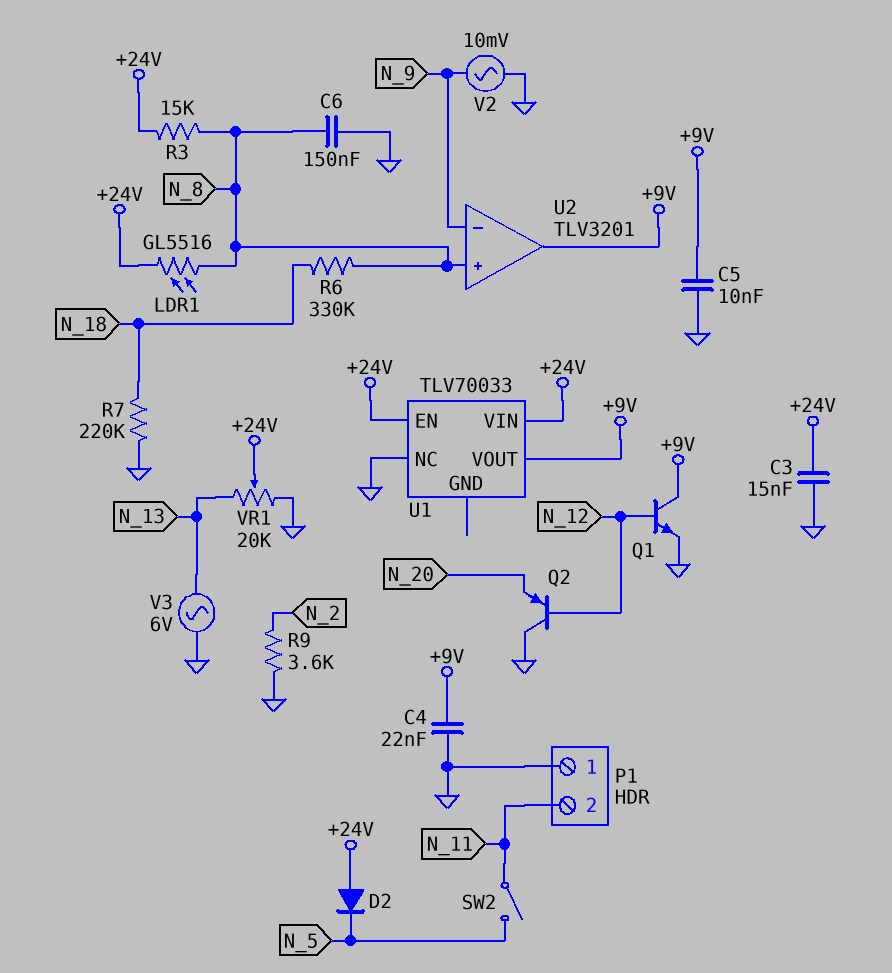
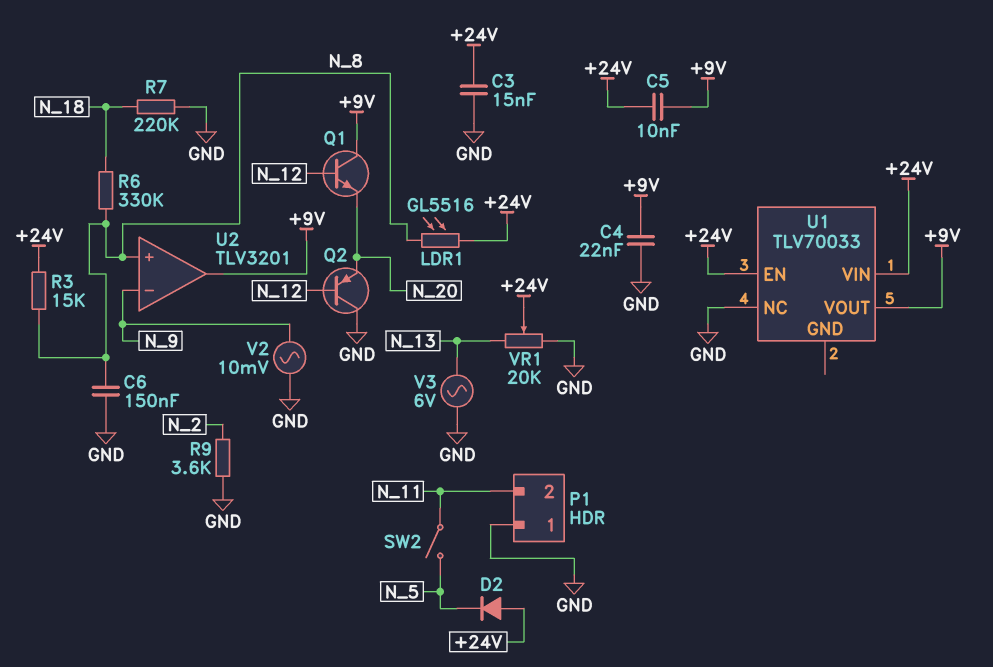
C5: 10nF (+9V, GND) -> 10nF (+9V, +24V)
Q1: NPN (B N_12, C +9V, E GND) -> NPN (B N_12, C +9V, E N_20)

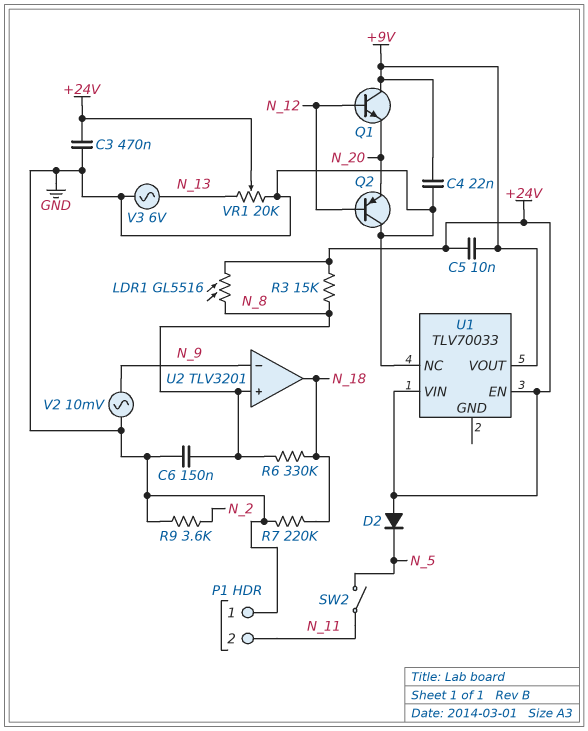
C3: 15nF (+24V, GND) -> 470nF (+24V, GND)
U2 pin out: +9V -> N_18

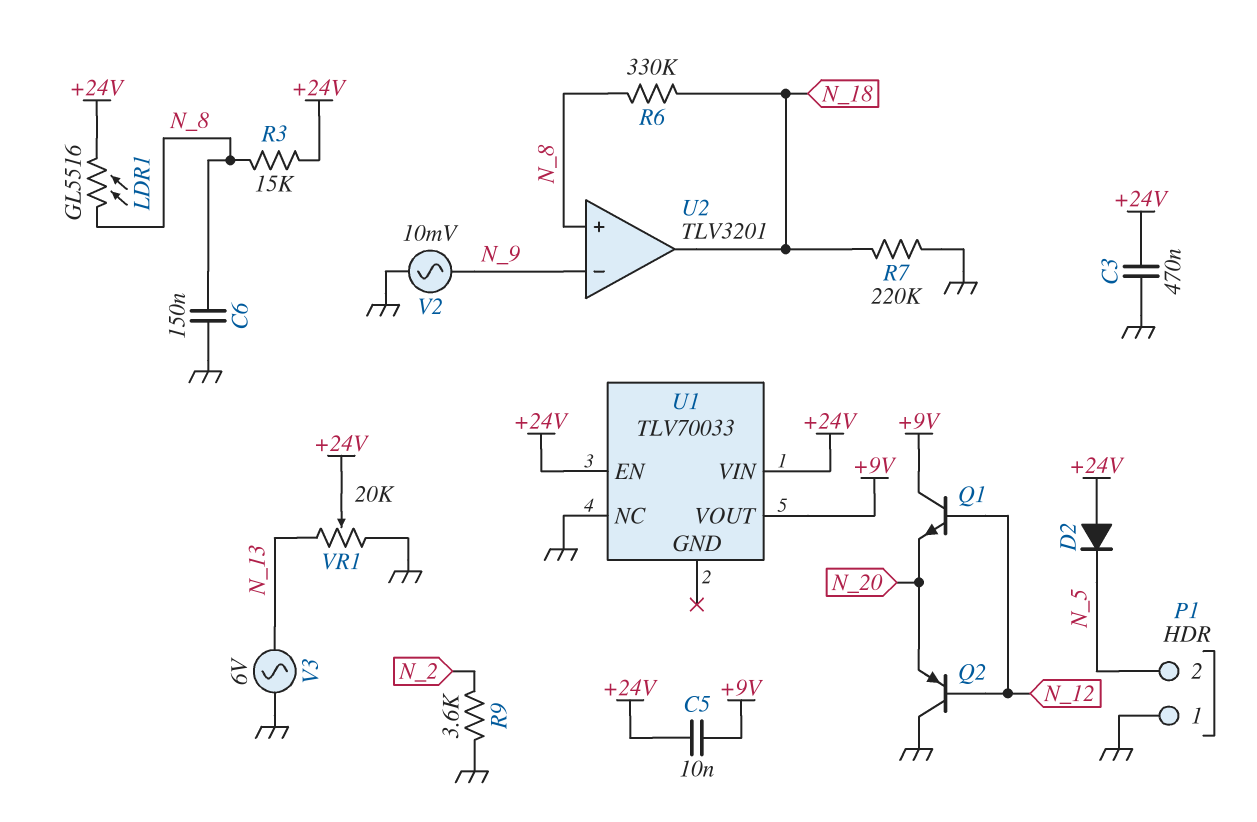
C4: 22nF (+9V, GND) -> none
P1 pin 2: N_11 -> N_5
SW2: switch (N_5, N_11) -> none

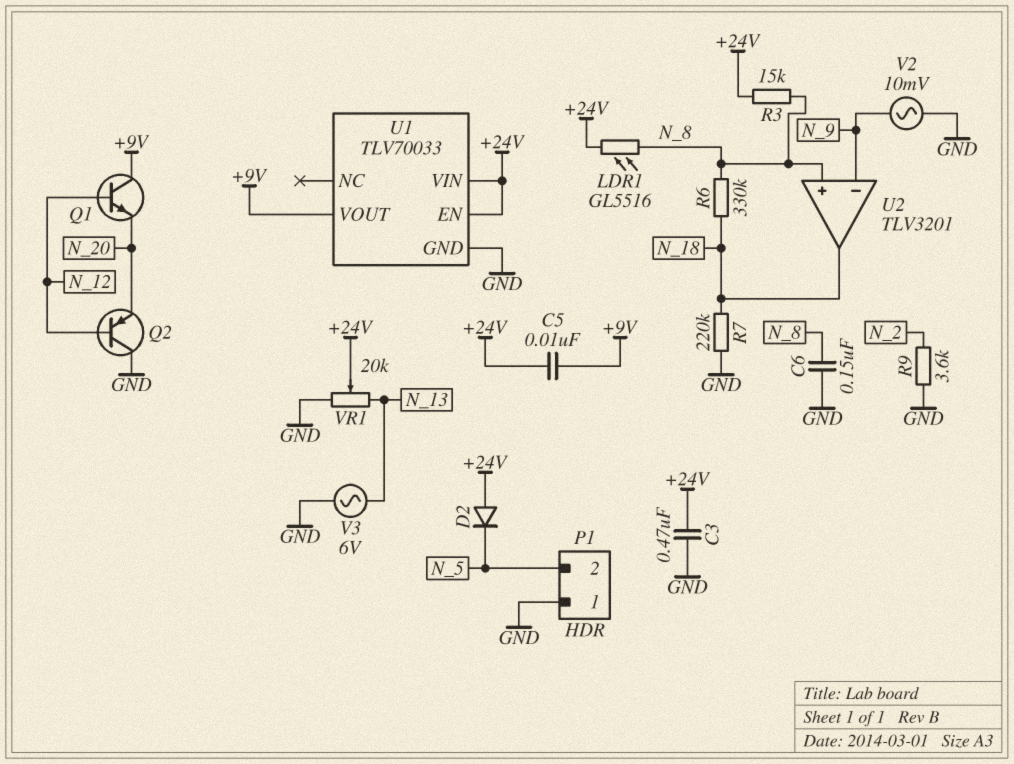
U1 pin GND: none -> GND
U1 pin NC: GND -> none

